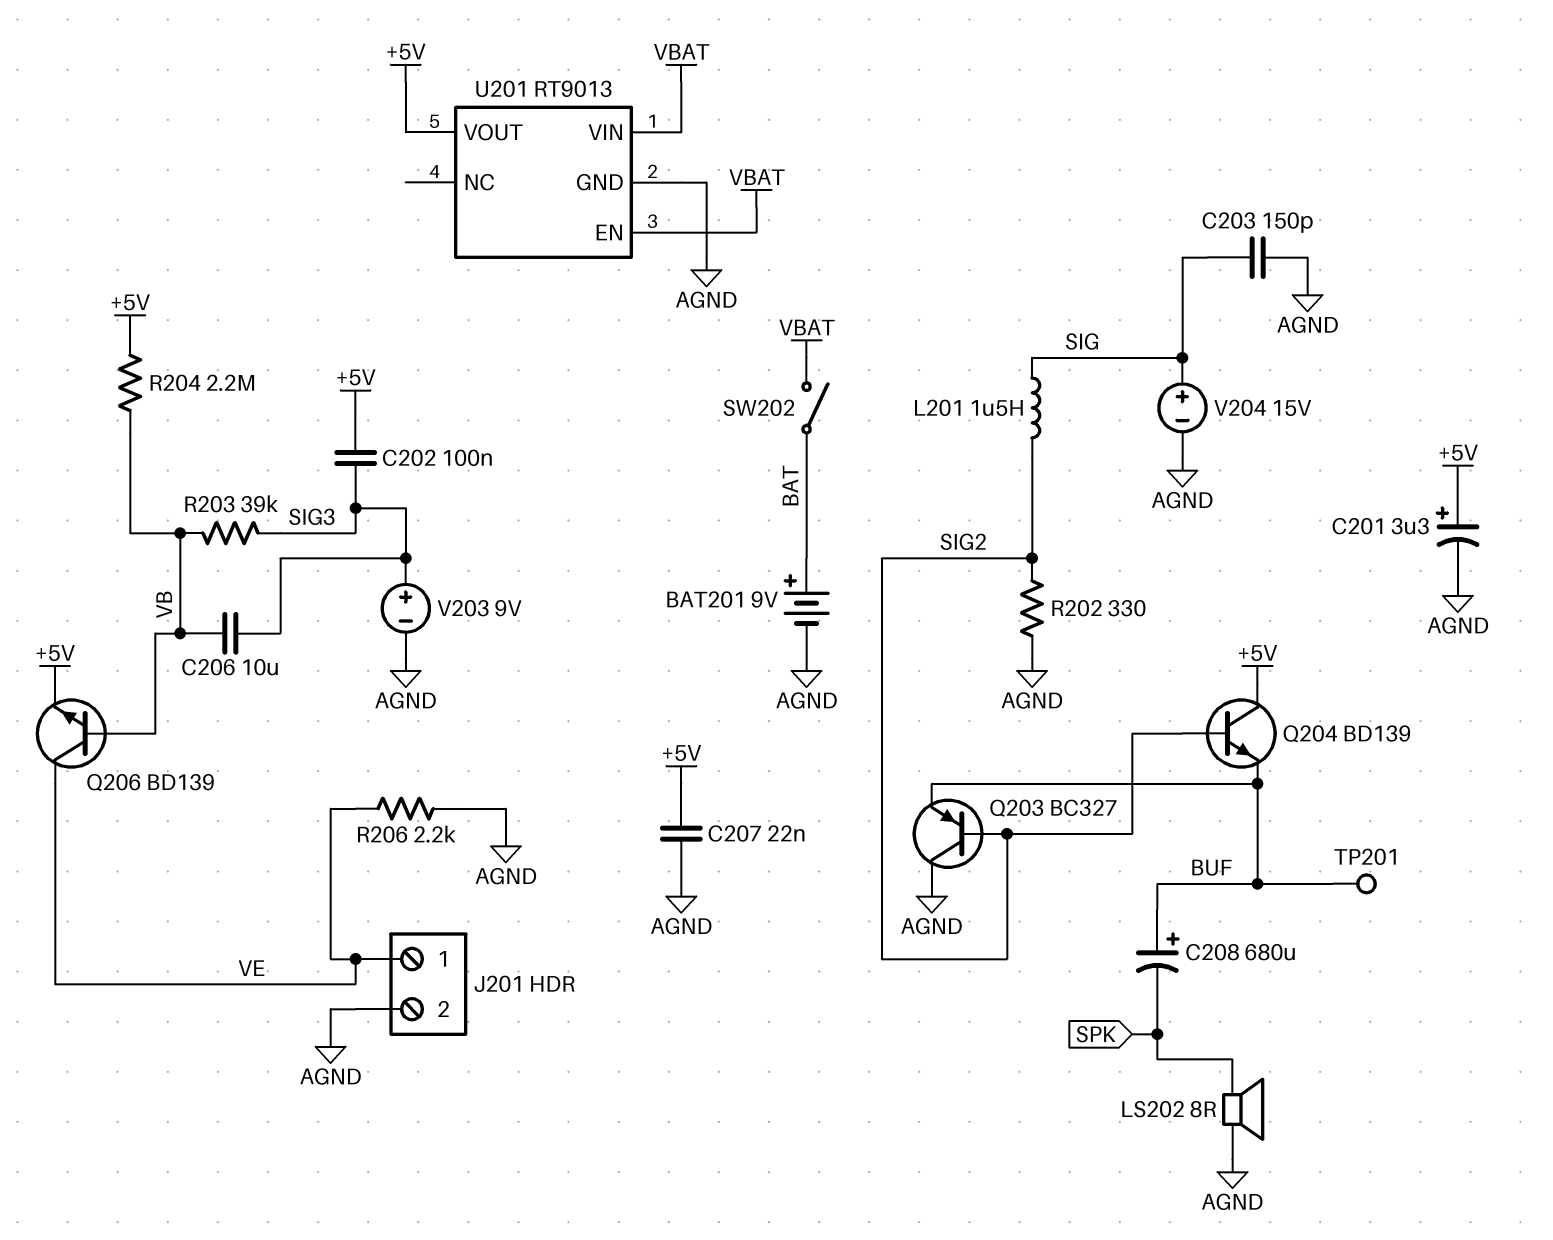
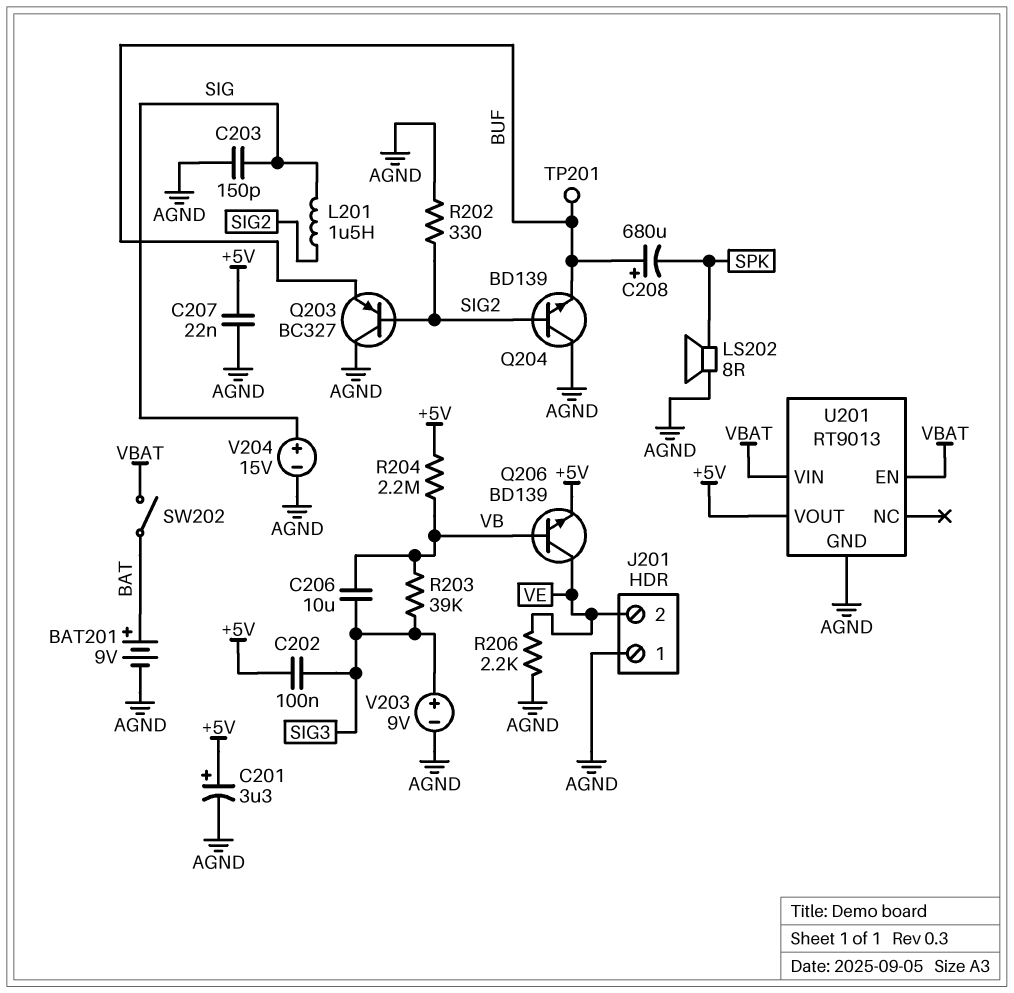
J201 pin 1: VE -> AGND
J201 pin 2: AGND -> VE
Q204: NPN BD139 (B SIG2, C +5V, E BUF) -> NPN BD139 (B SIG2, C AGND, E BUF)

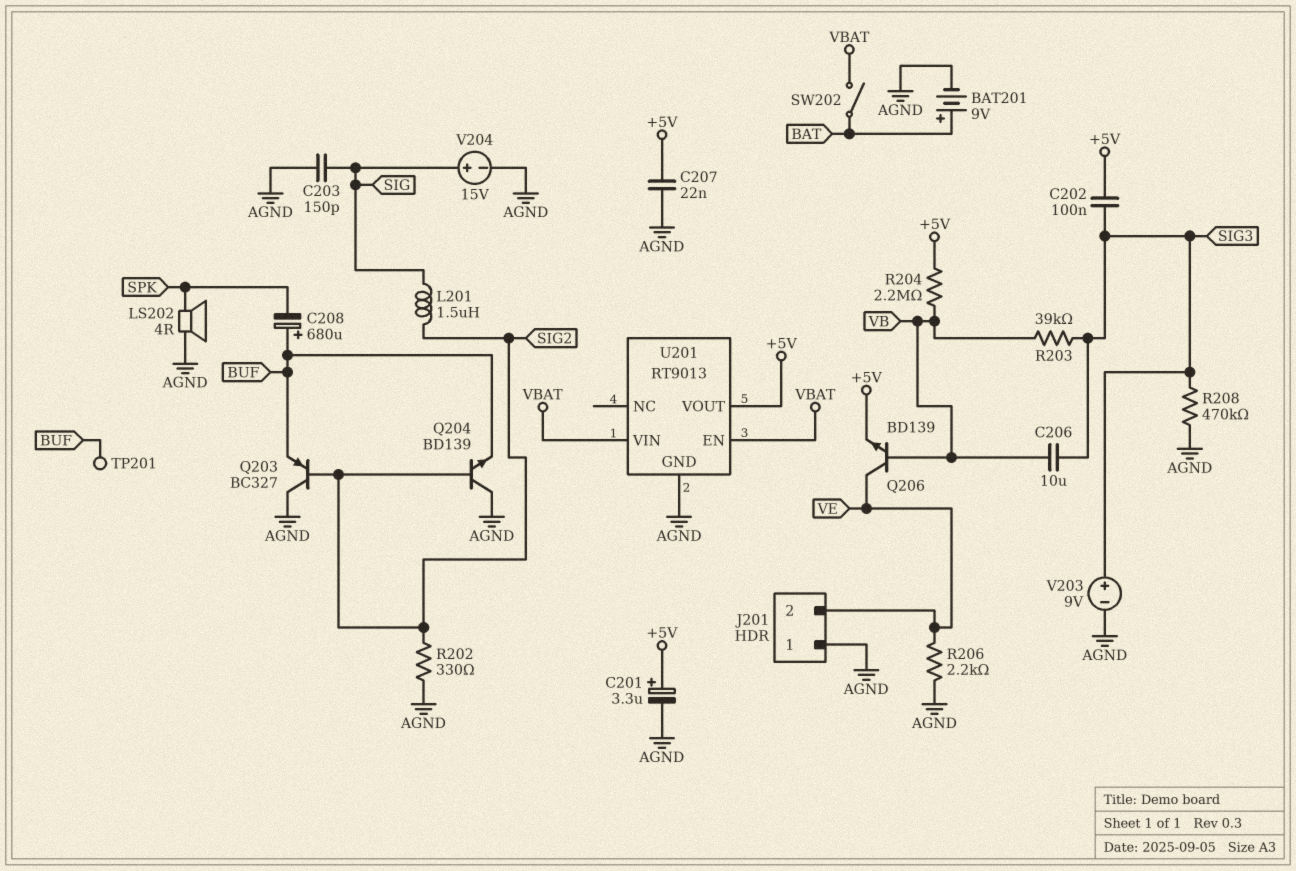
LS202: speaker 8R (AGND, SPK) -> speaker 4R (AGND, SPK)
R208: none -> 470k (AGND, SIG3)

